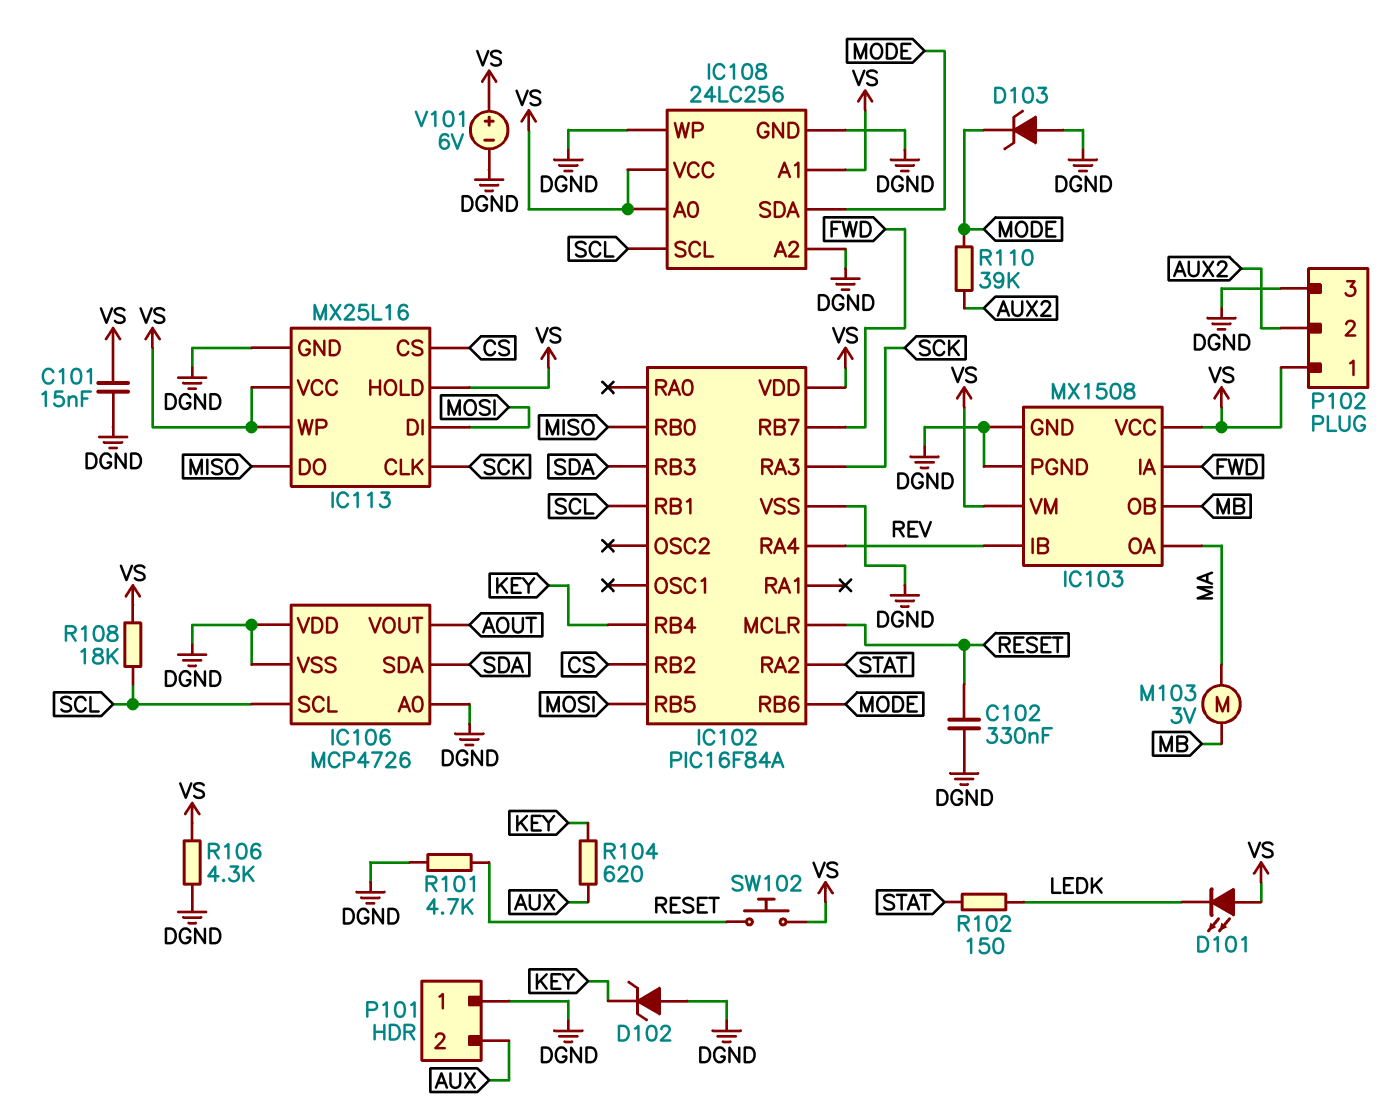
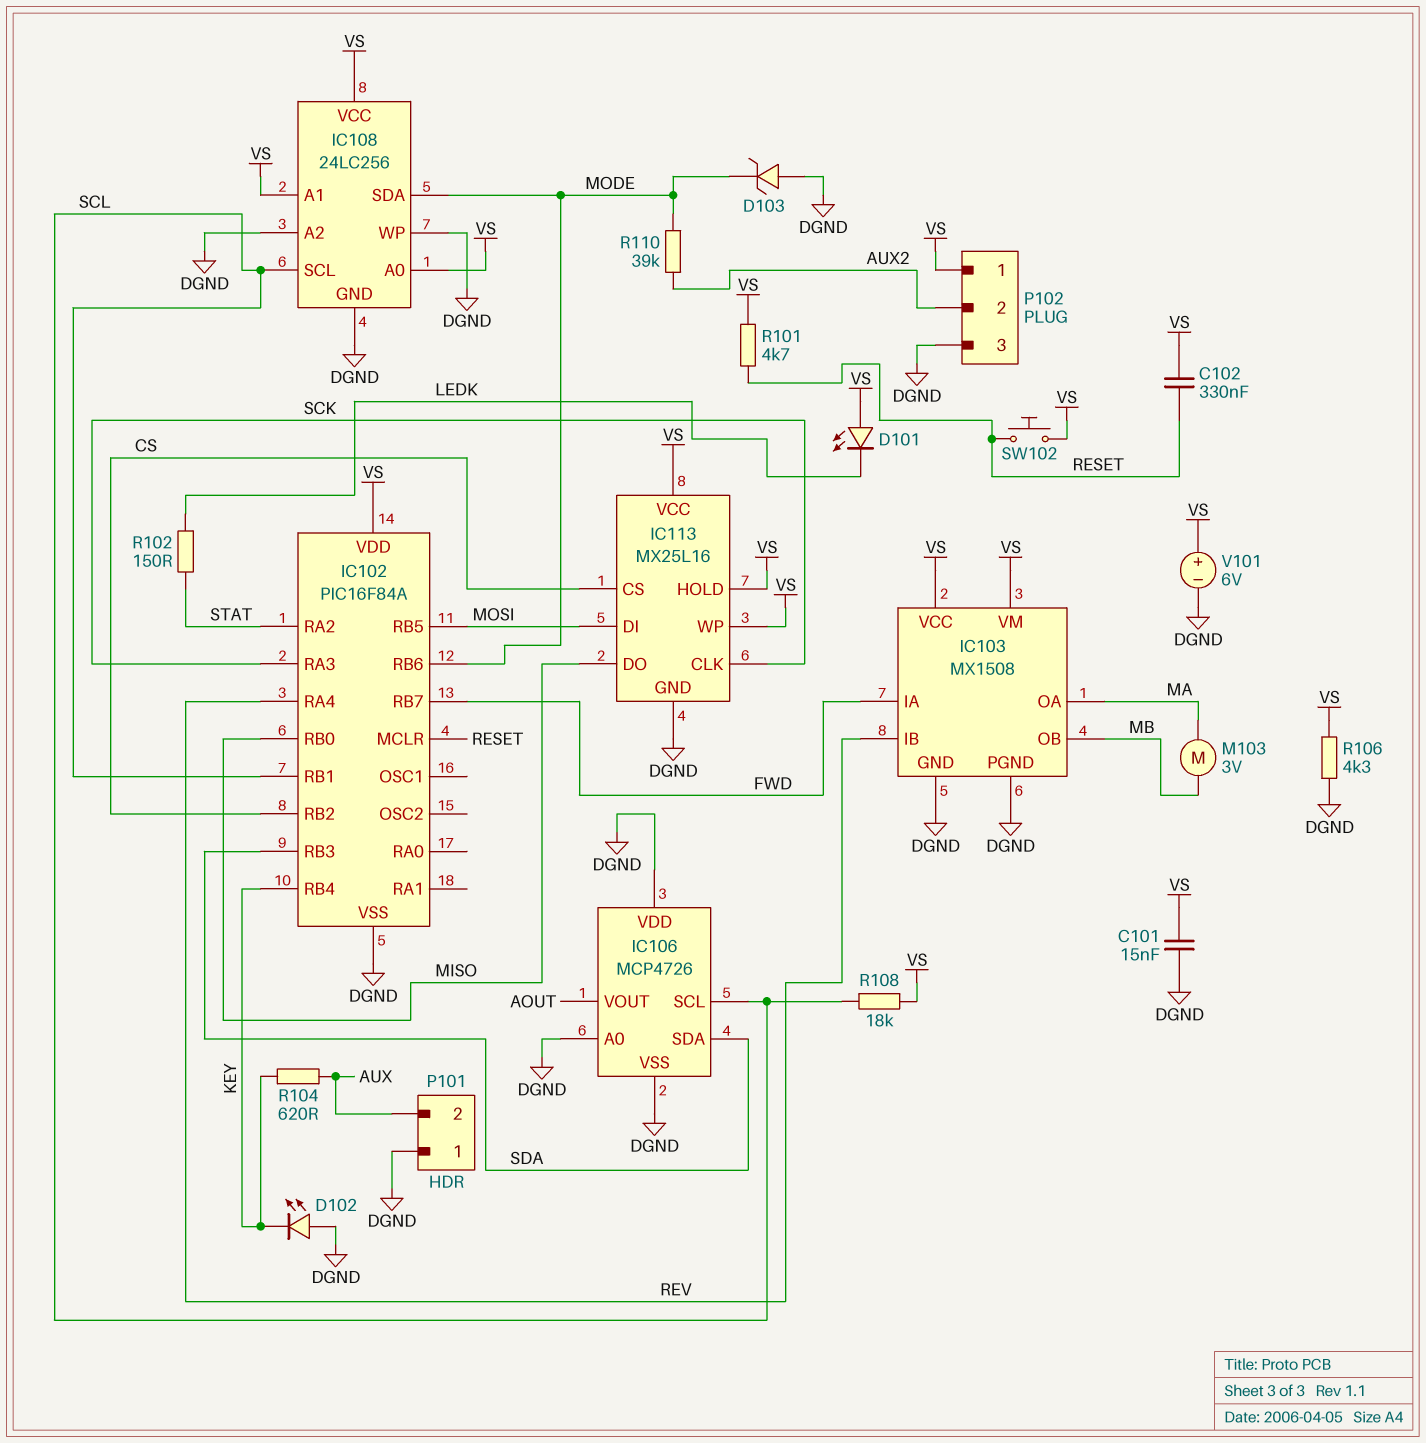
C102: 330nF (DGND, RESET) -> 330nF (RESET, VS)
D102: zener (A DGND, K KEY) -> LED (A DGND, K KEY)
R101: 4.7k (DGND, RESET) -> 4.7k (RESET, VS)

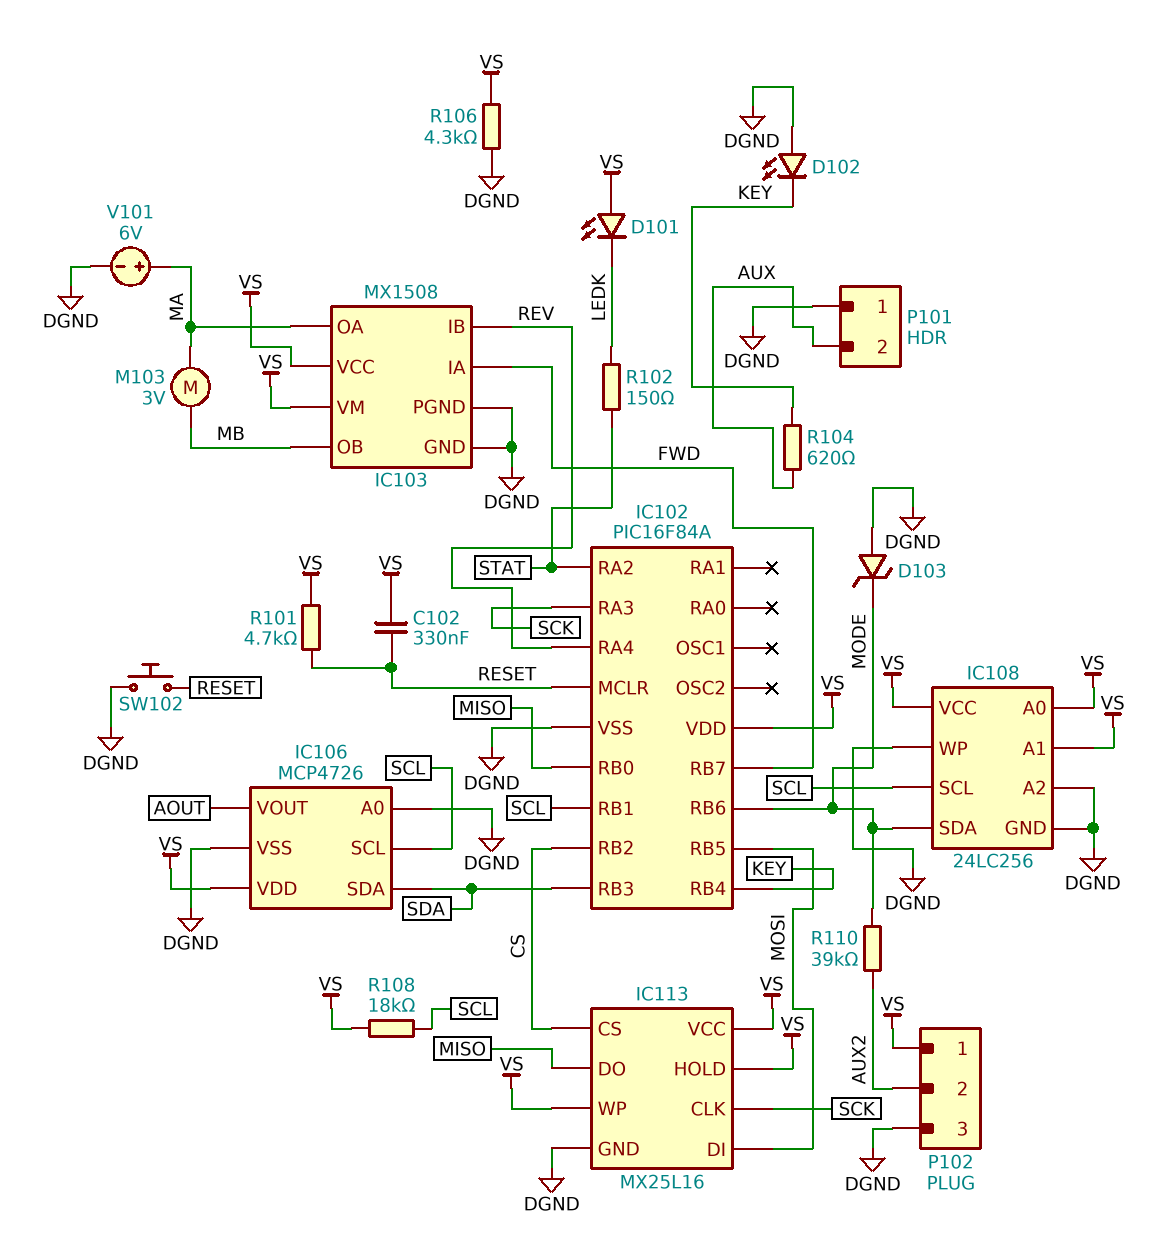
C101: 15nF (DGND, VS) -> none
IC106 pin VDD: DGND -> VS
SW102: button (RESET, VS) -> button (DGND, RESET)
V101: 6V (plus VS, minus DGND) -> 6V (plus MA, minus DGND)

